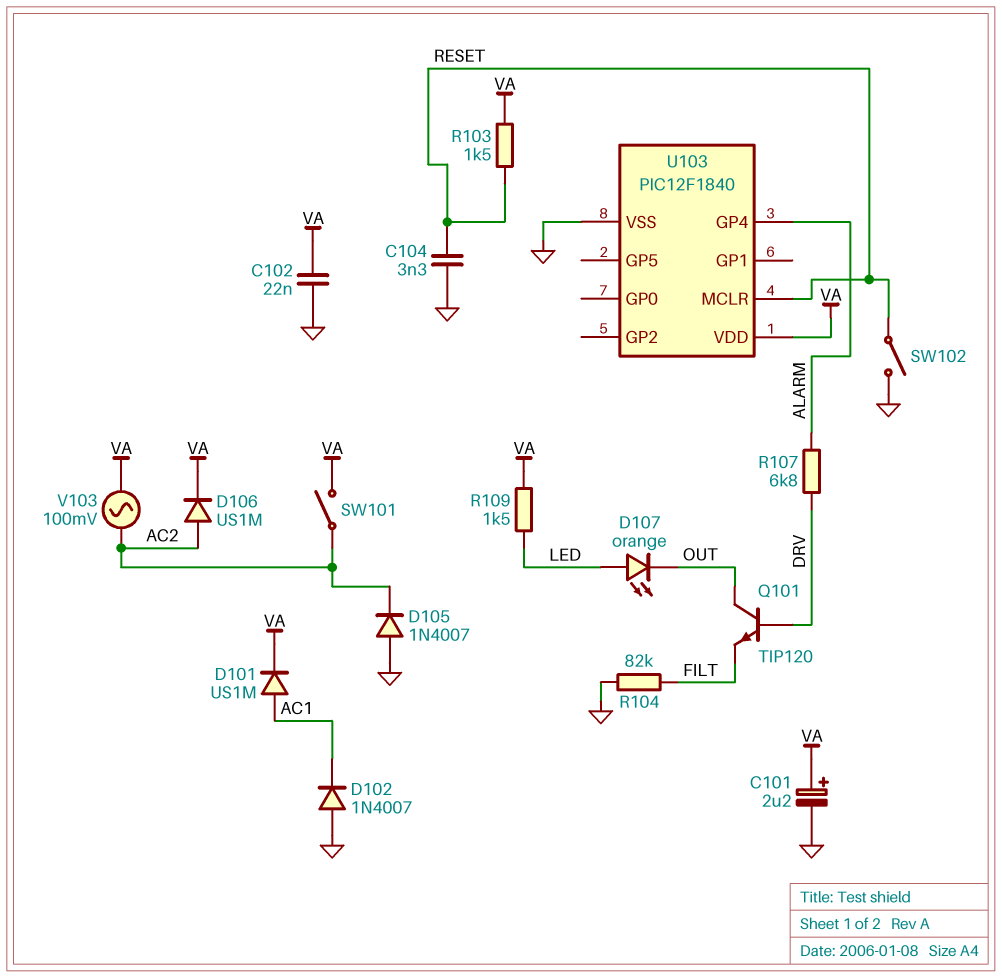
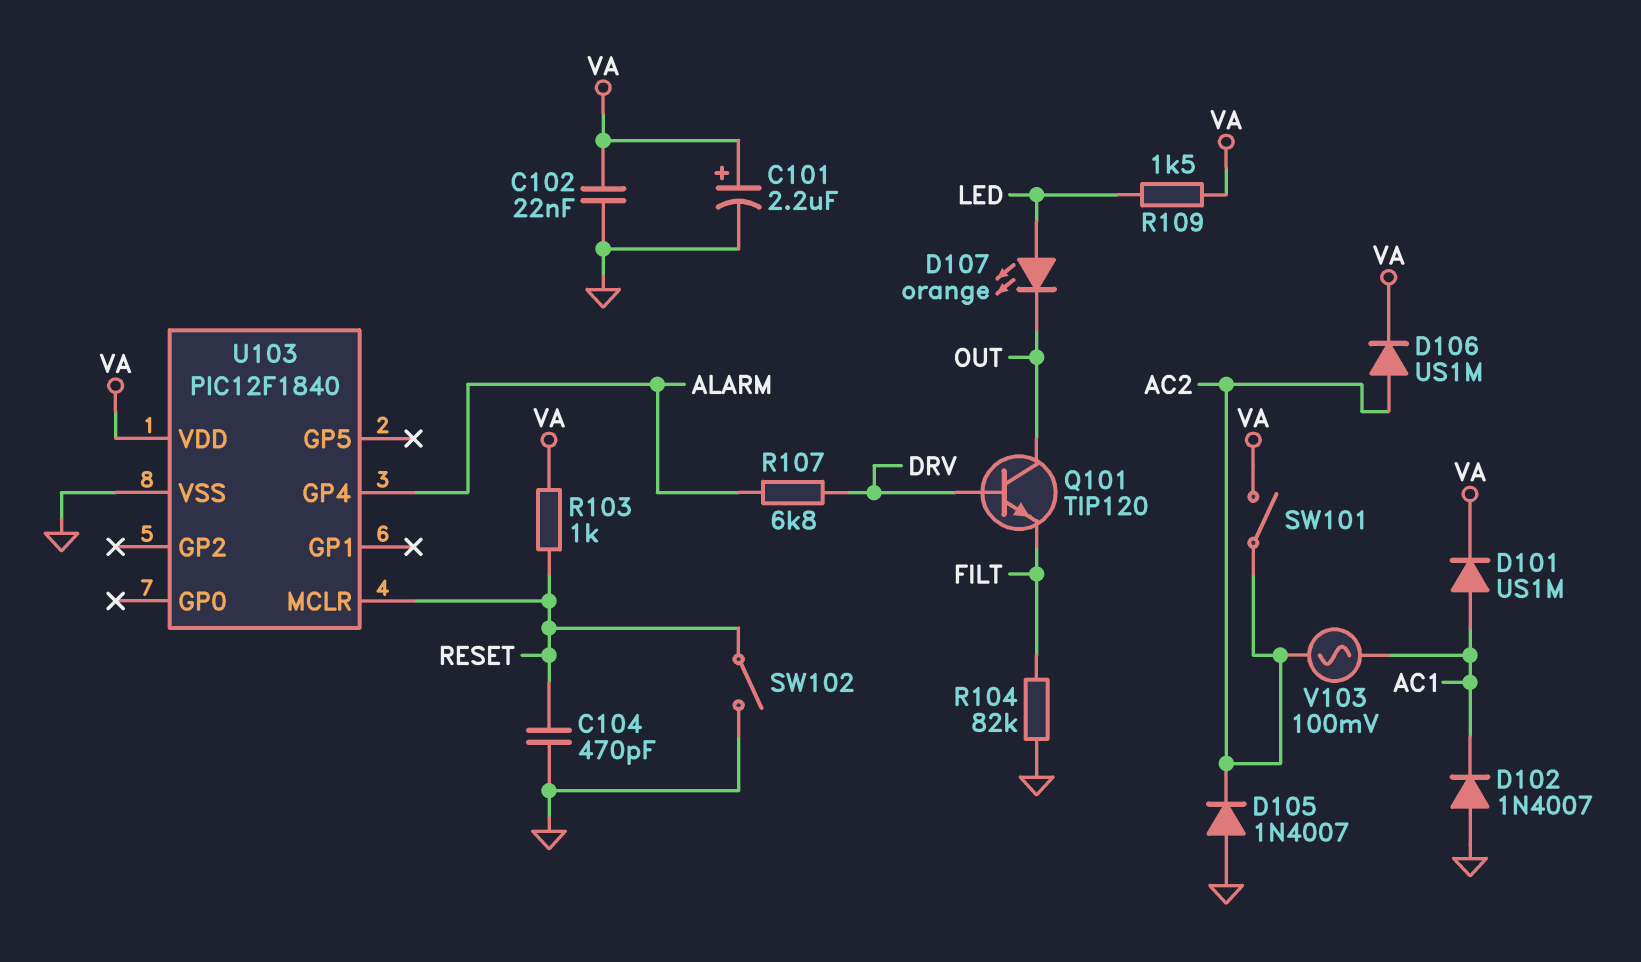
C104: 3.3nF (GND, RESET) -> 470pF (GND, RESET)
R103: 1.5k (RESET, VA) -> 1k (RESET, VA)
V103: AC 100mV (AC2, VA) -> AC 100mV (AC1, AC2)

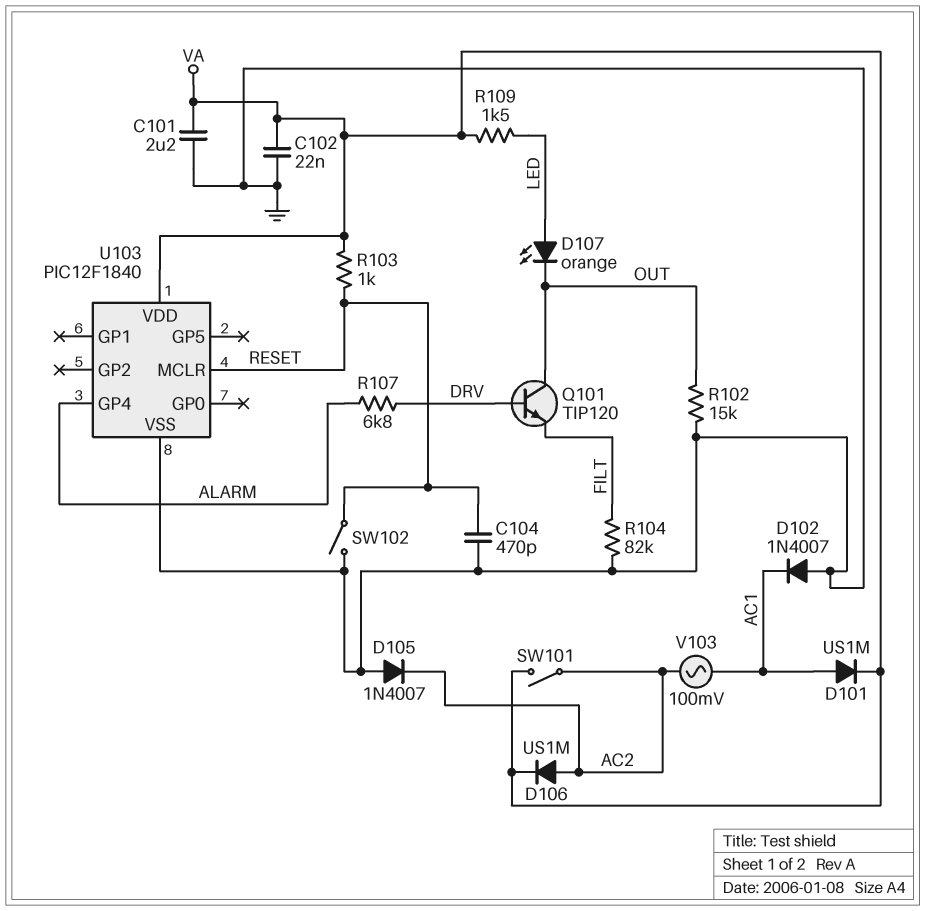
C101: 2.2uF (plus VA, minus GND) -> 2.2uF (GND, VA)
R102: none -> 15k (GND, OUT)

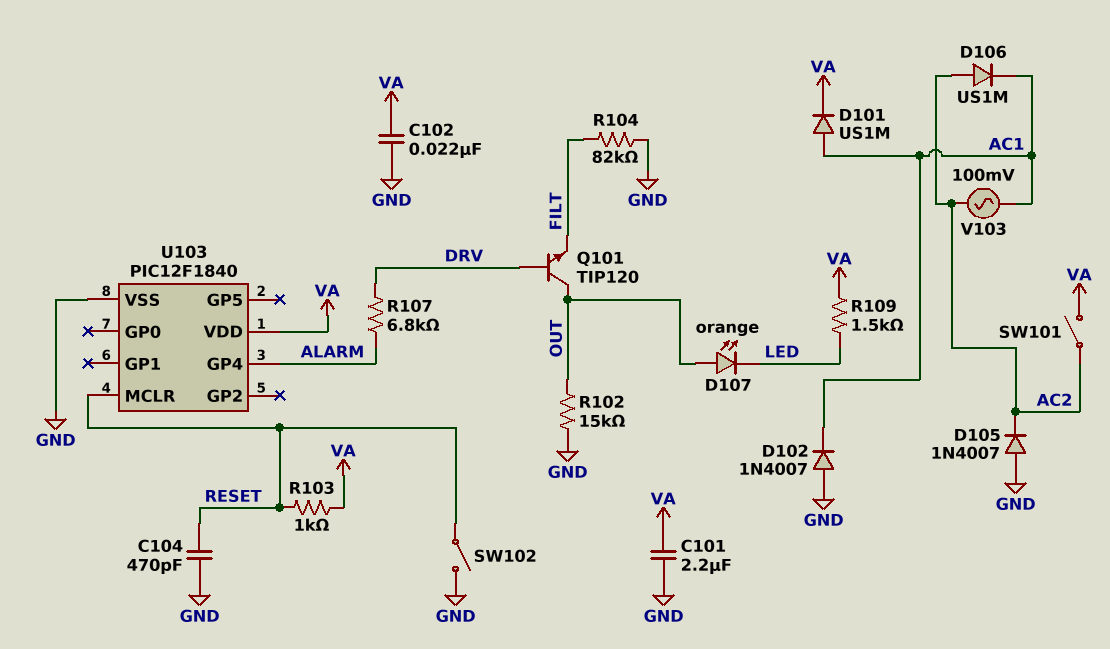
D106: diode US1M (A AC2, K VA) -> diode US1M (A AC2, K AC1)
D107: LED orange (A LED, K OUT) -> LED orange (A OUT, K LED)

